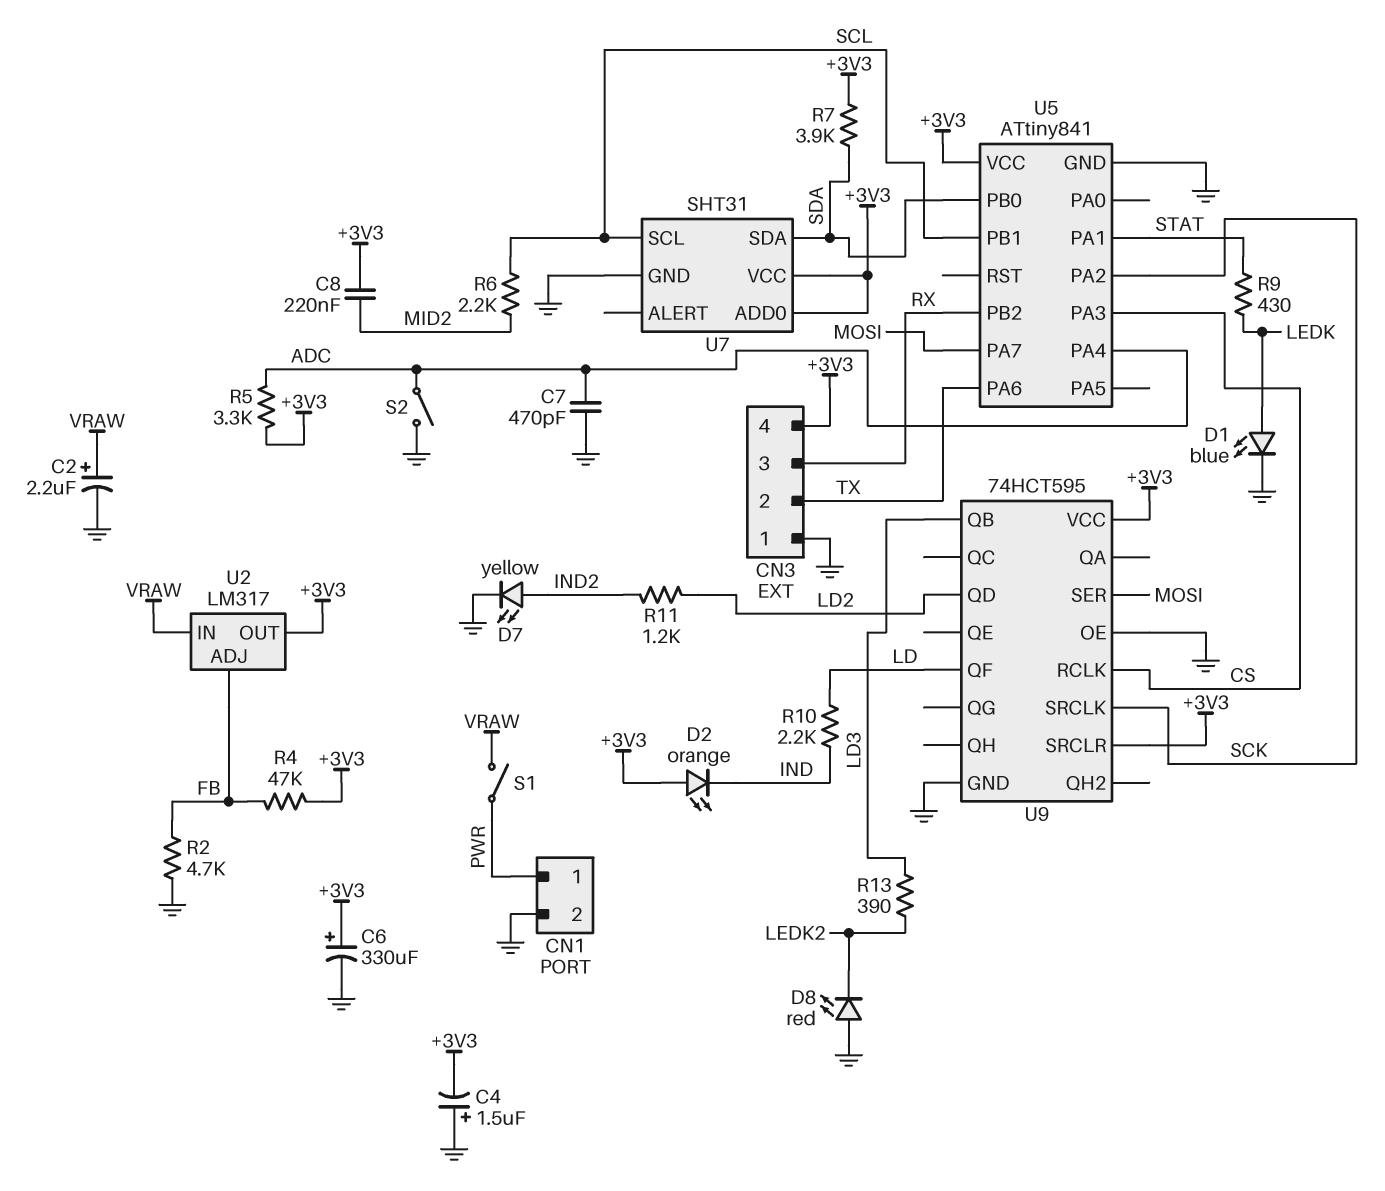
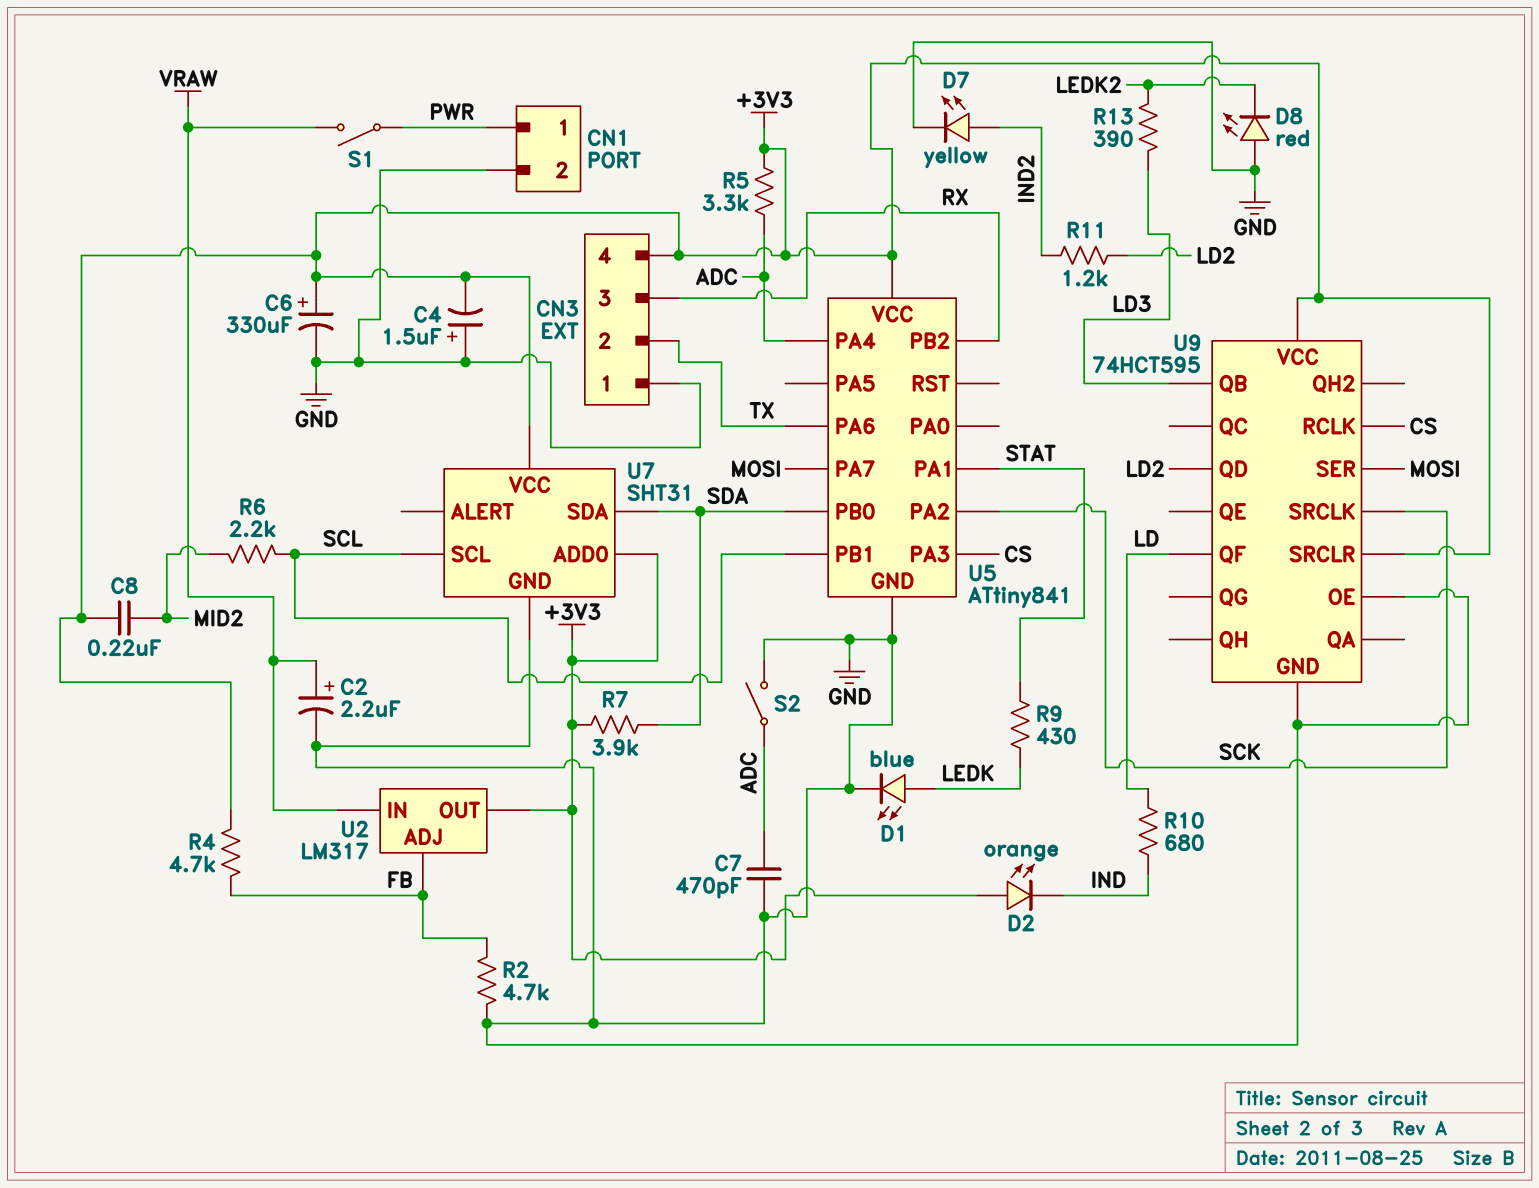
R4: 47k (+3V3, FB) -> 4.7k (+3V3, FB)
R10: 2.2k (IND, LD) -> 680 (IND, LD)

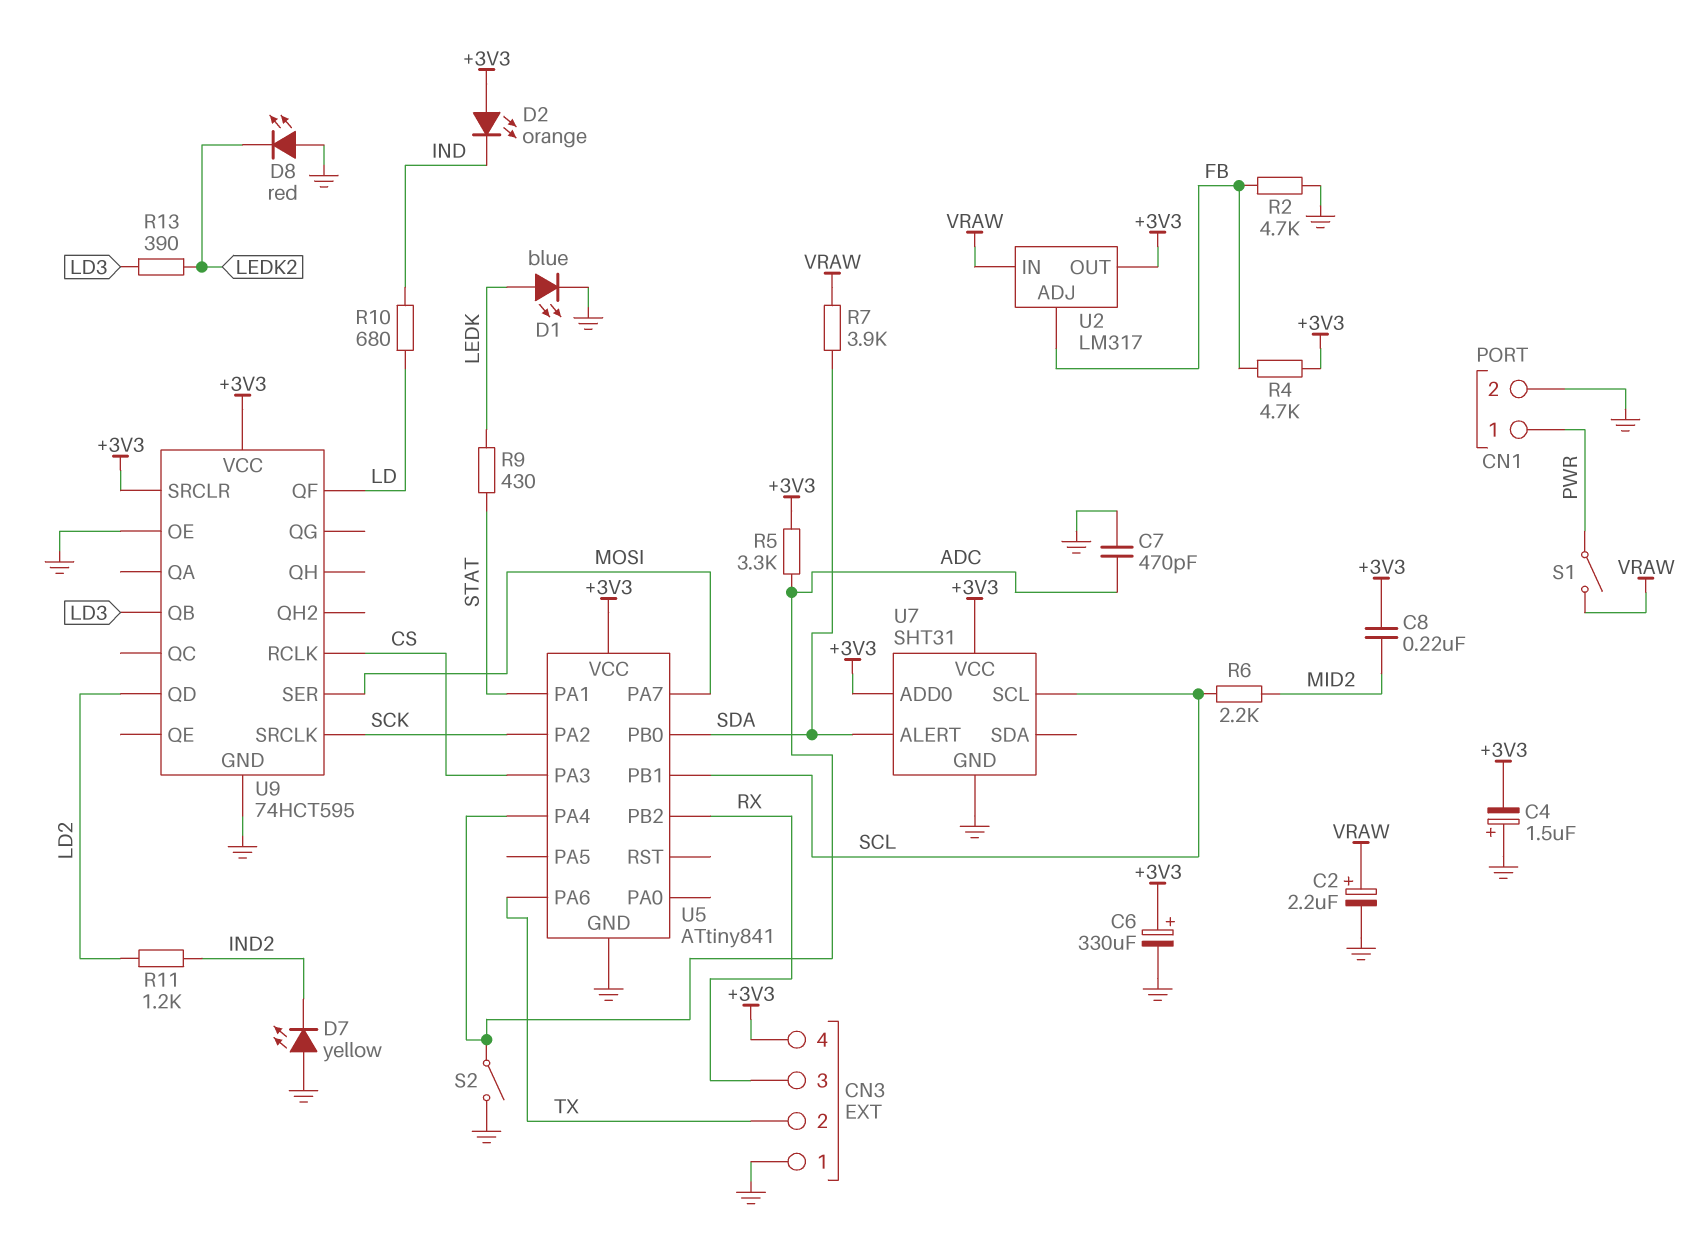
D7: LED yellow (A IND2, K GND) -> LED yellow (A GND, K IND2)
R7: 3.9k (+3V3, SDA) -> 3.9k (SDA, VRAW)
U7 pin ALERT: none -> SDA
U7 pin SDA: SDA -> none

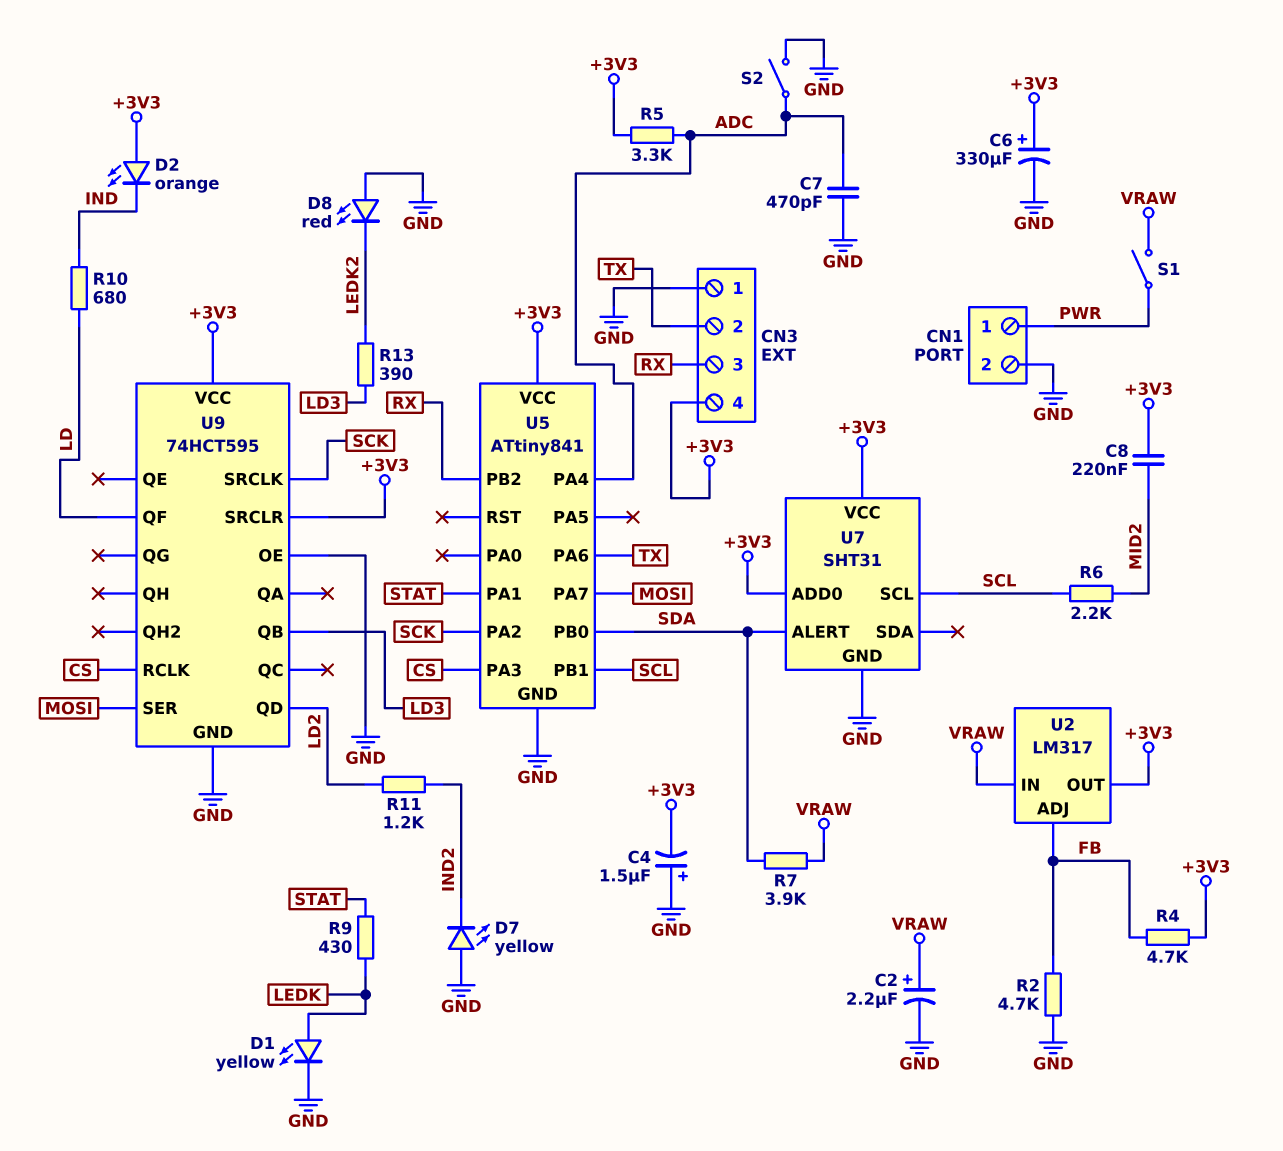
D1: LED blue (A LEDK, K GND) -> LED yellow (A LEDK, K GND)

